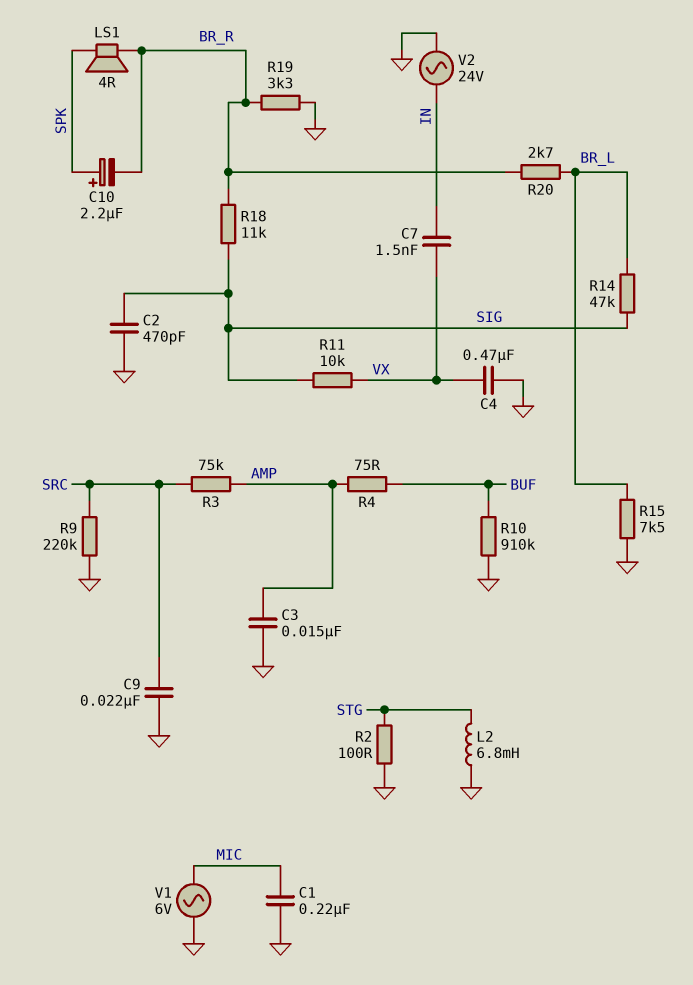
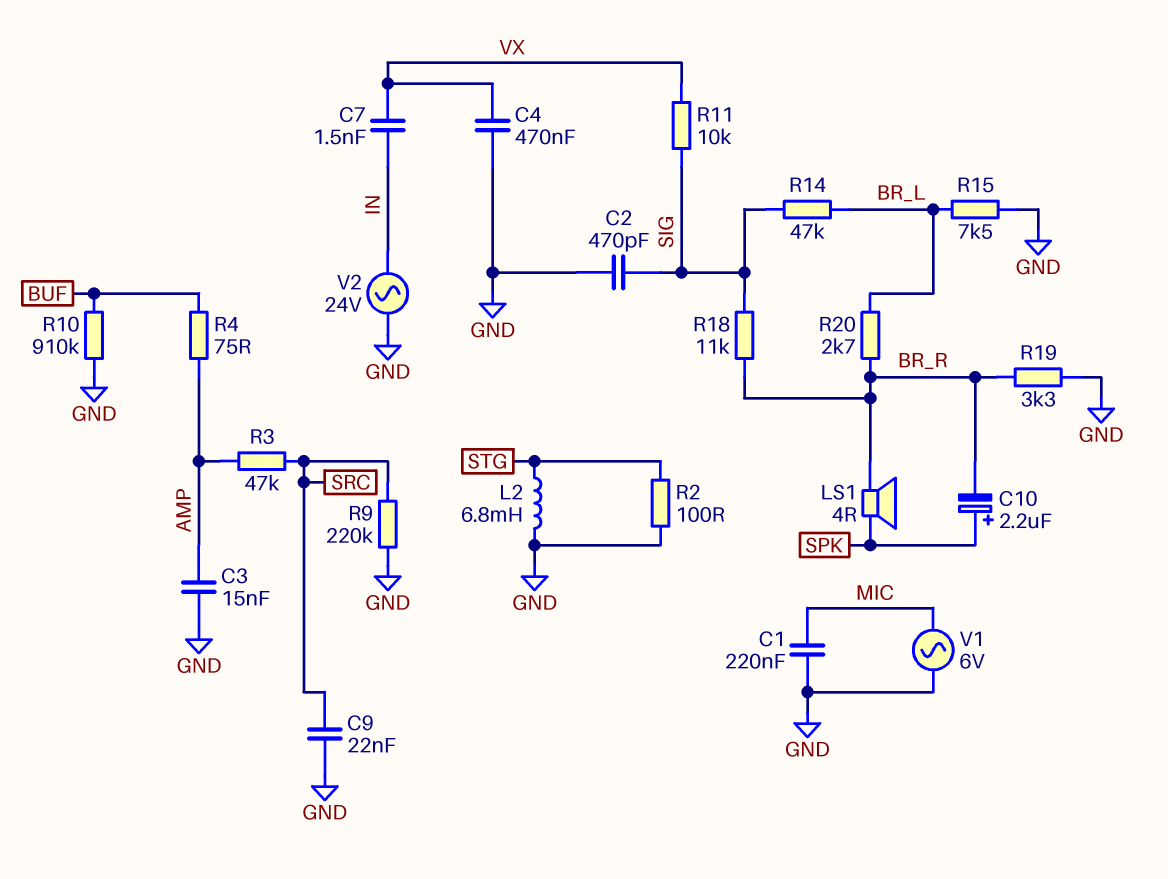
R3: 75k (AMP, SRC) -> 47k (AMP, SRC)

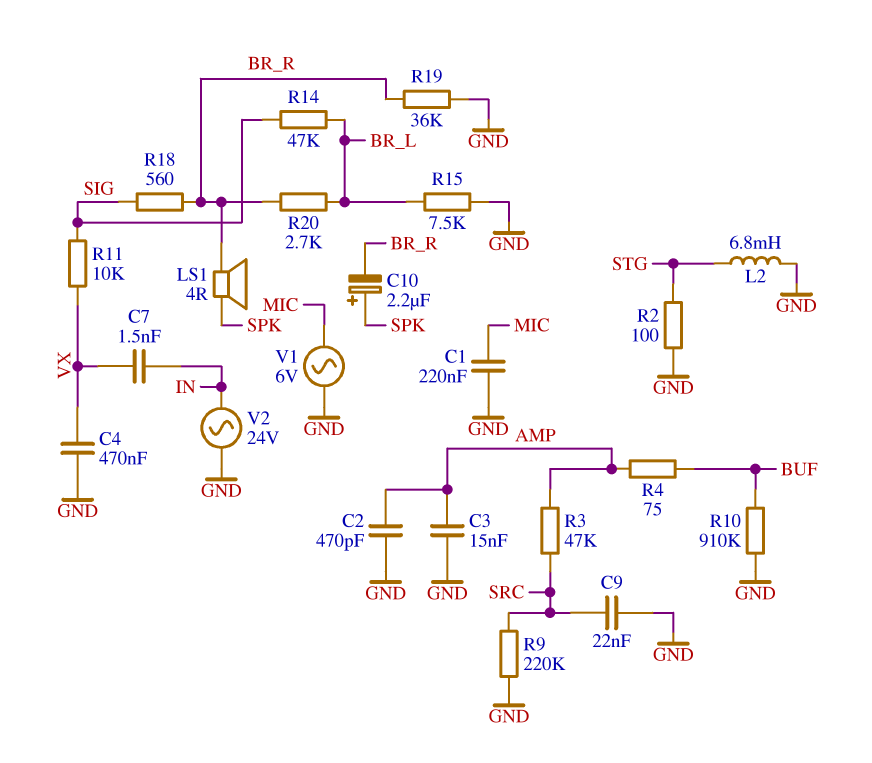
C2: 470pF (GND, SIG) -> 470pF (AMP, GND)
R18: 11k (BR_R, SIG) -> 560 (BR_R, SIG)
R19: 3.3k (BR_R, GND) -> 36k (BR_R, GND)

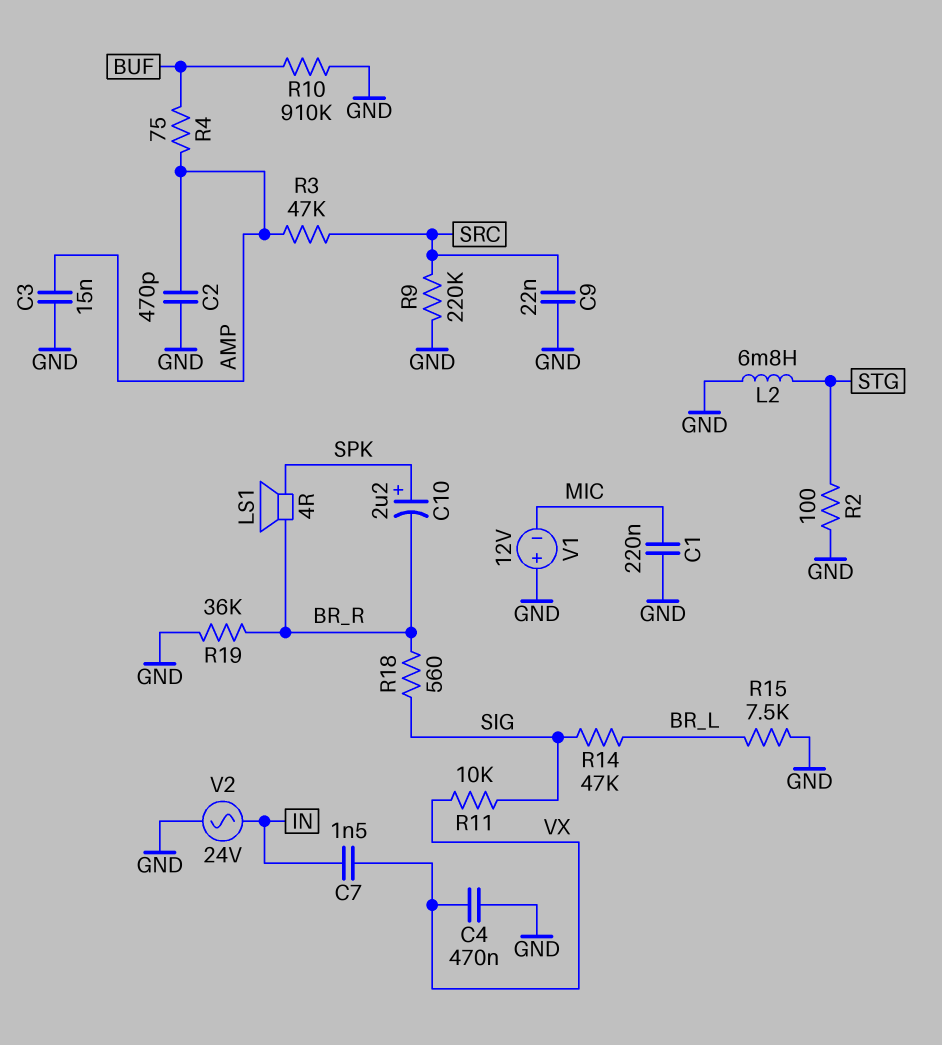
R20: 2.7k (BR_L, BR_R) -> none
V1: AC 6V (GND, MIC) -> 12V (plus GND, minus MIC)

